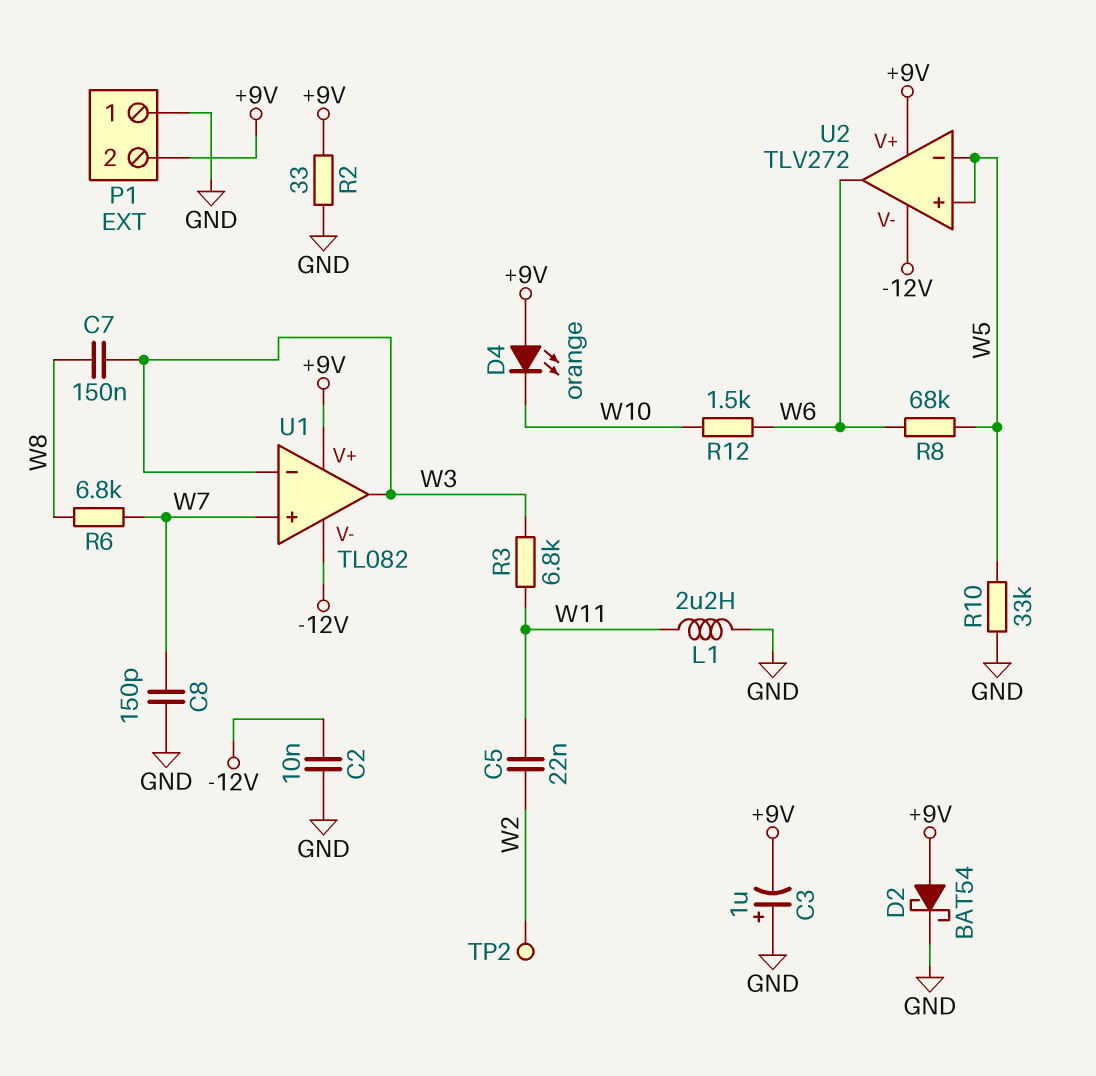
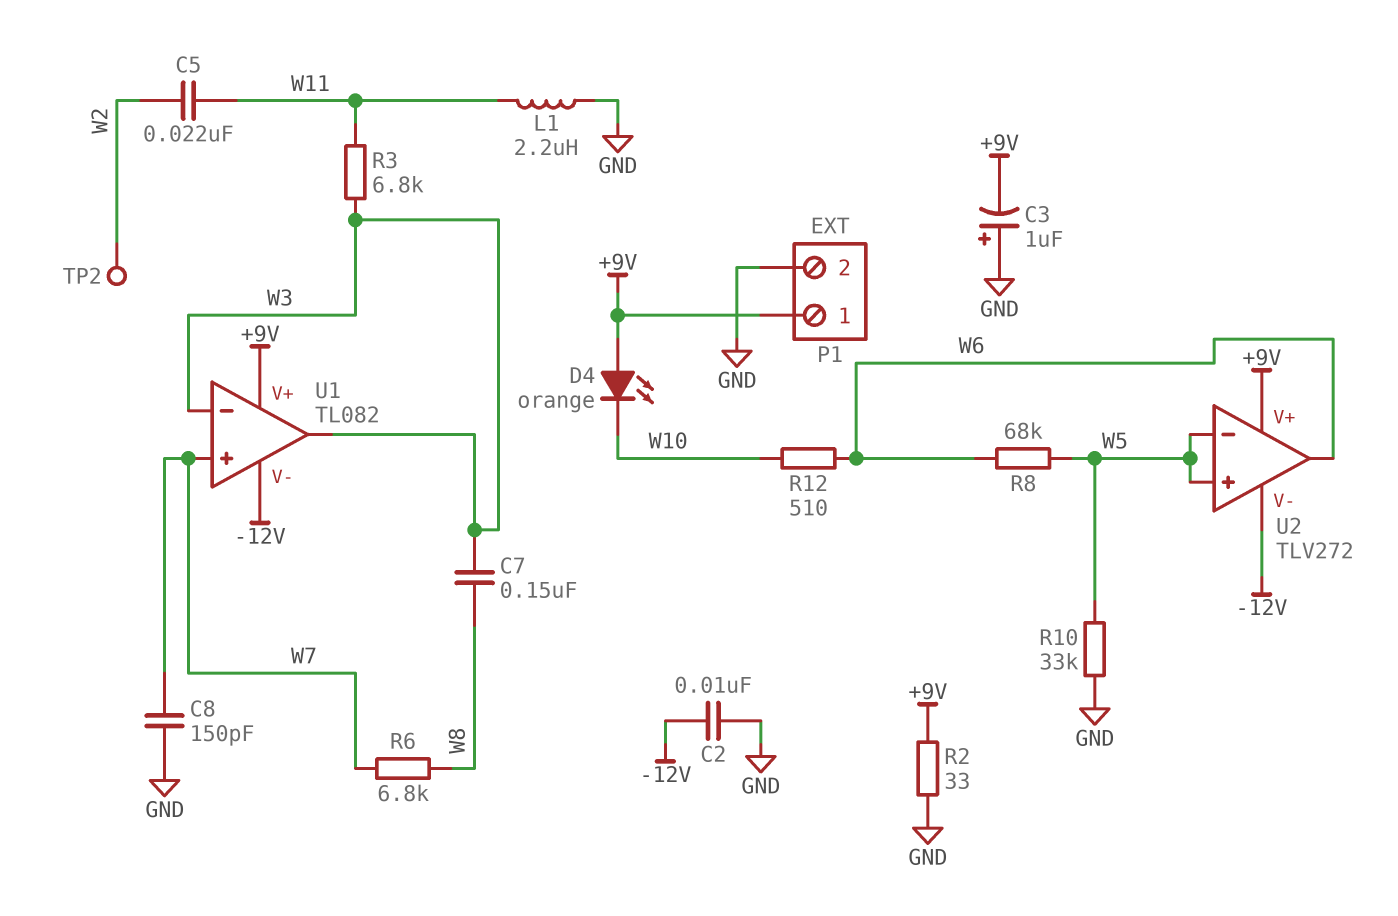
D2: schottky BAT54 (A +9V, K GND) -> none
P1 pin 1: GND -> +9V
P1 pin 2: +9V -> GND
R12: 1.5k (W6, W10) -> 510 (W6, W10)

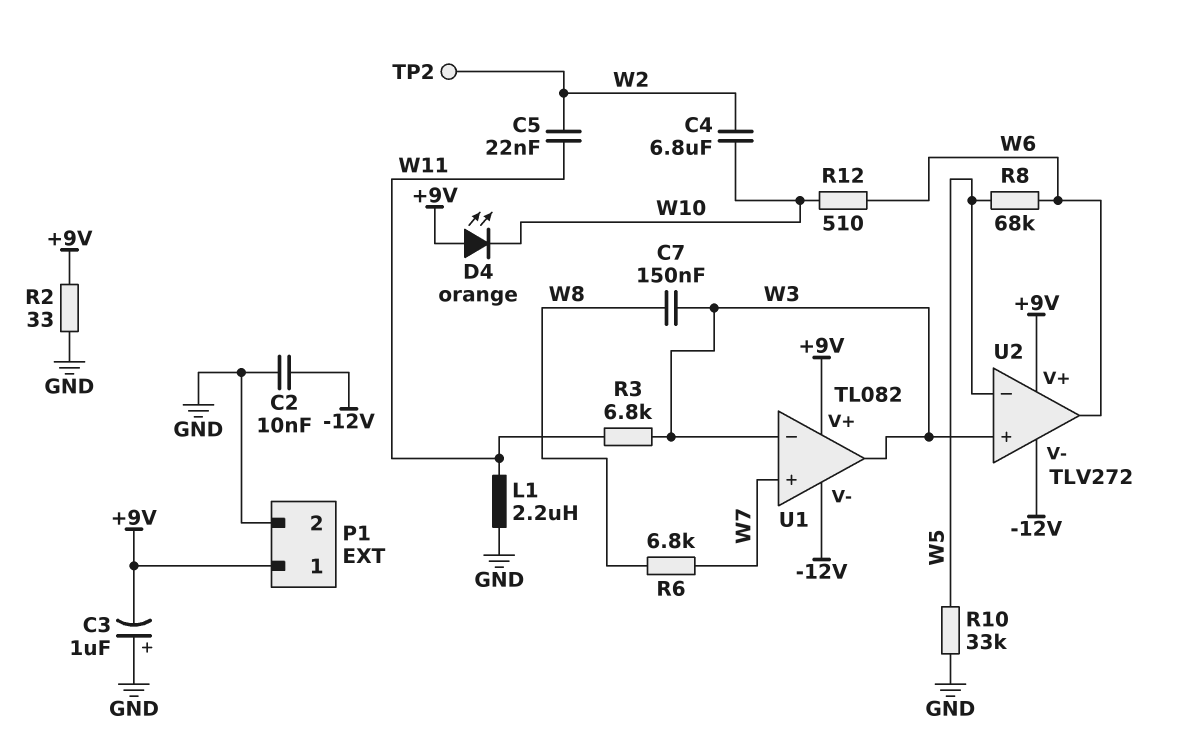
C4: none -> 6.8uF (W2, W10)
C8: 150pF (GND, W7) -> none
U2 pin in+: W5 -> W3

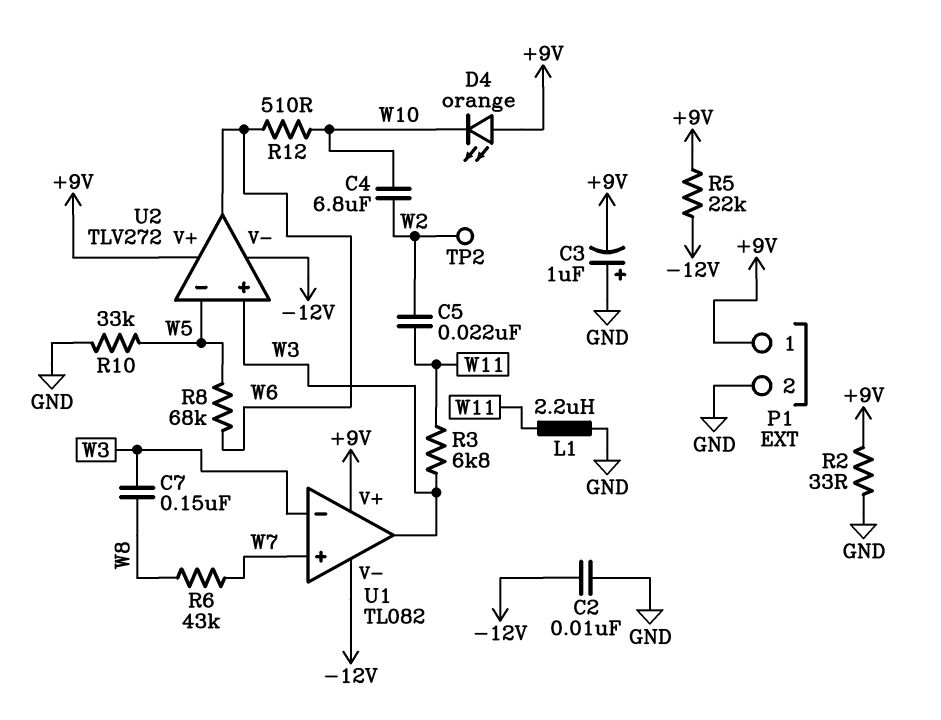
R5: none -> 22k (+9V, -12V)
R6: 6.8k (W7, W8) -> 43k (W7, W8)

